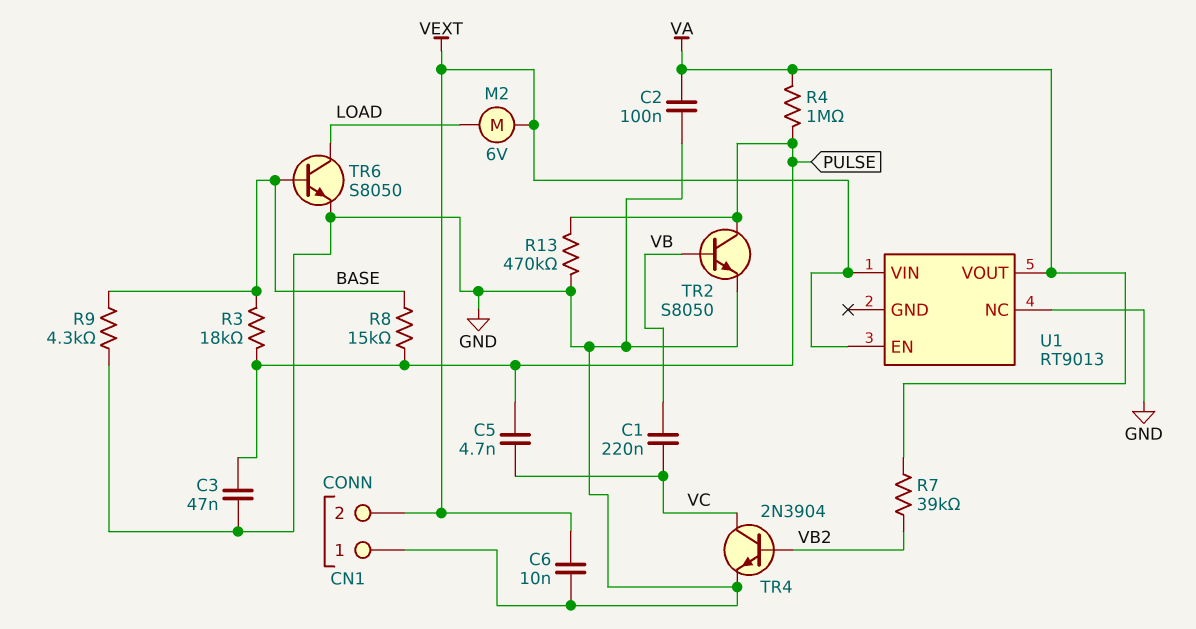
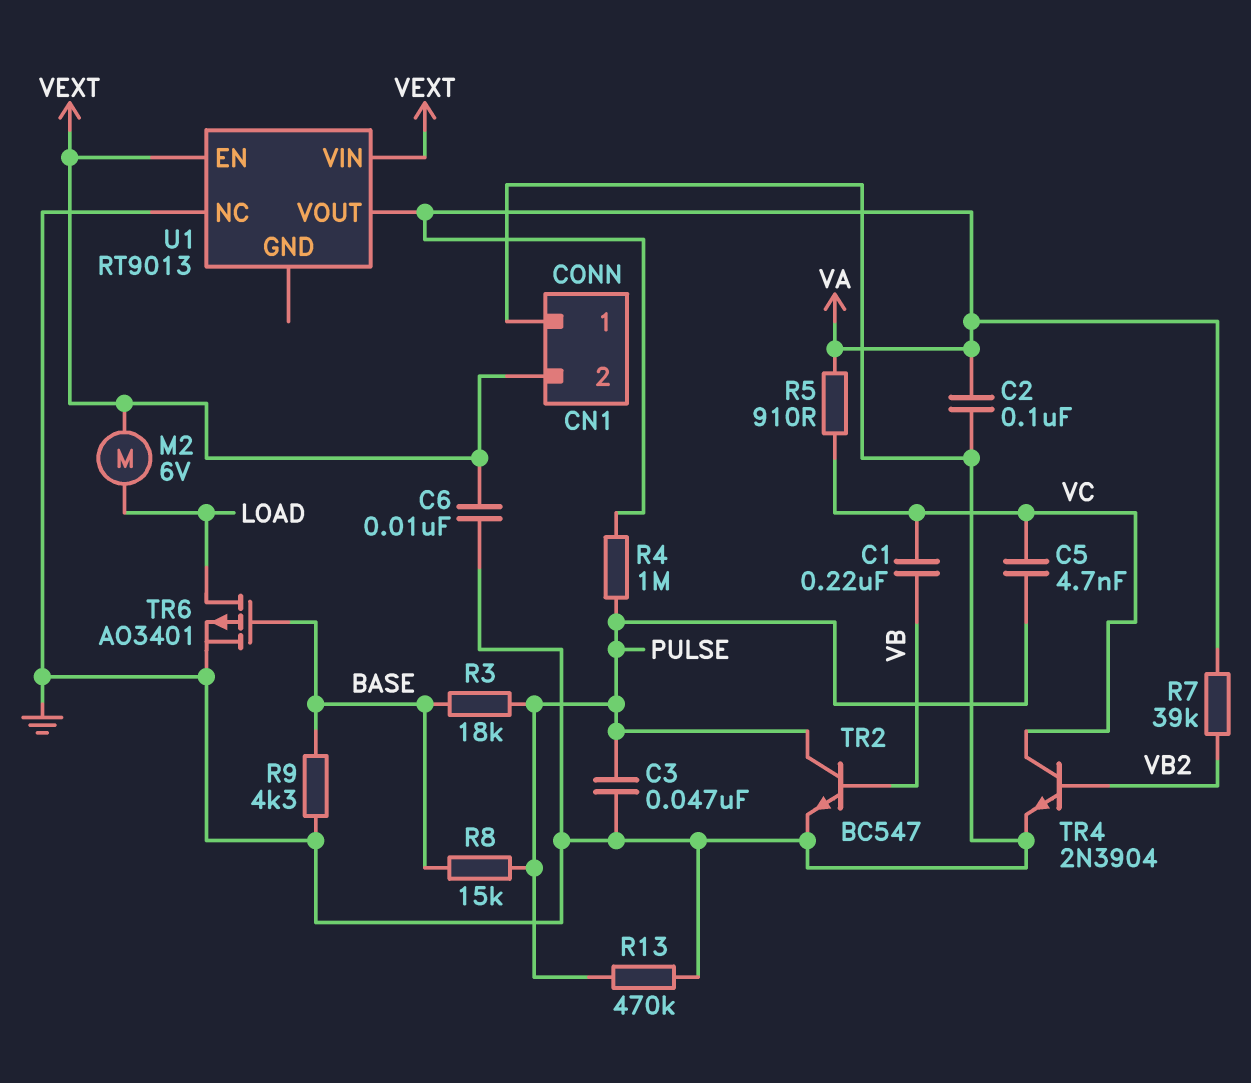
R5: none -> 910 (VA, VC)
TR2: NPN S8050 (B VB, C PULSE, E GND) -> NPN BC547 (B VB, C PULSE, E GND)
TR6: NPN S8050 (B BASE, C LOAD, E GND) -> PMOS AO3401 (G BASE, D LOAD, S GND)

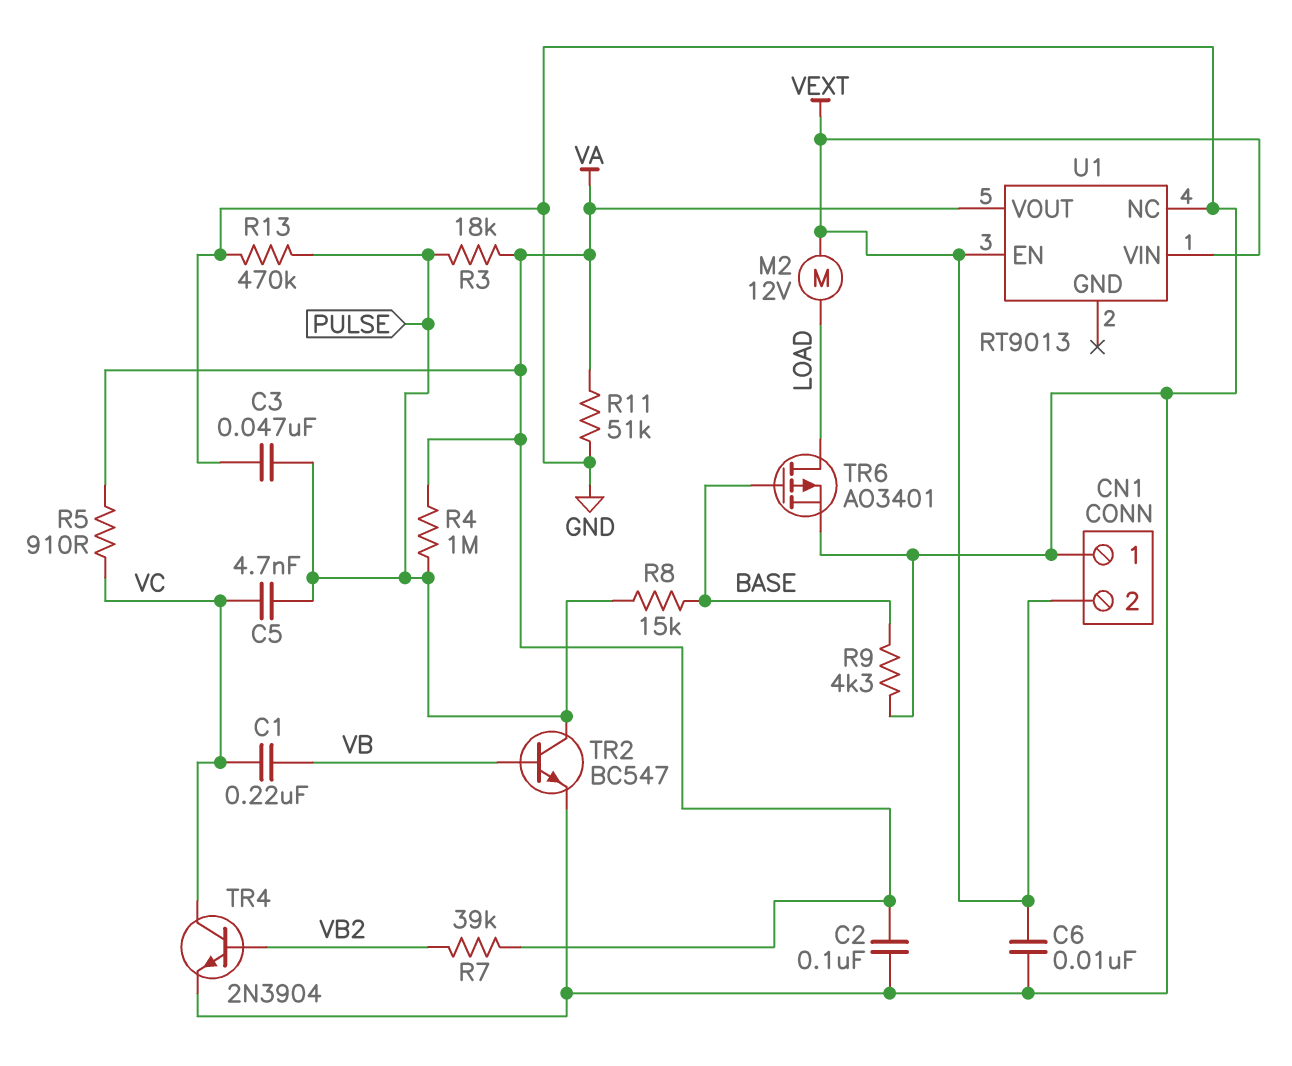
M2: motor 6V (LOAD, VEXT) -> motor 12V (LOAD, VEXT)
R3: 18k (BASE, PULSE) -> 18k (PULSE, VA)
R11: none -> 51k (GND, VA)

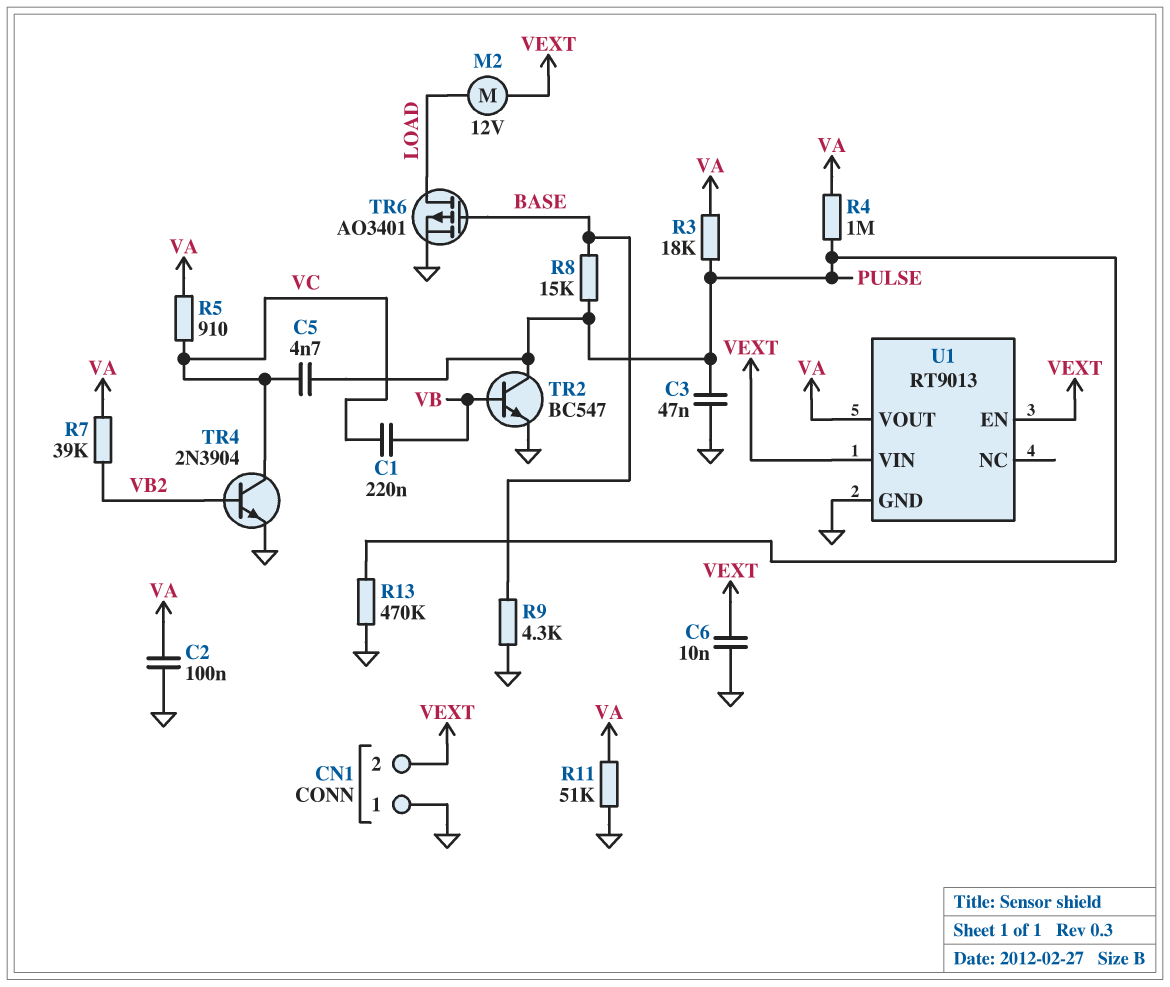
U1 pin GND: none -> GND
U1 pin NC: GND -> none

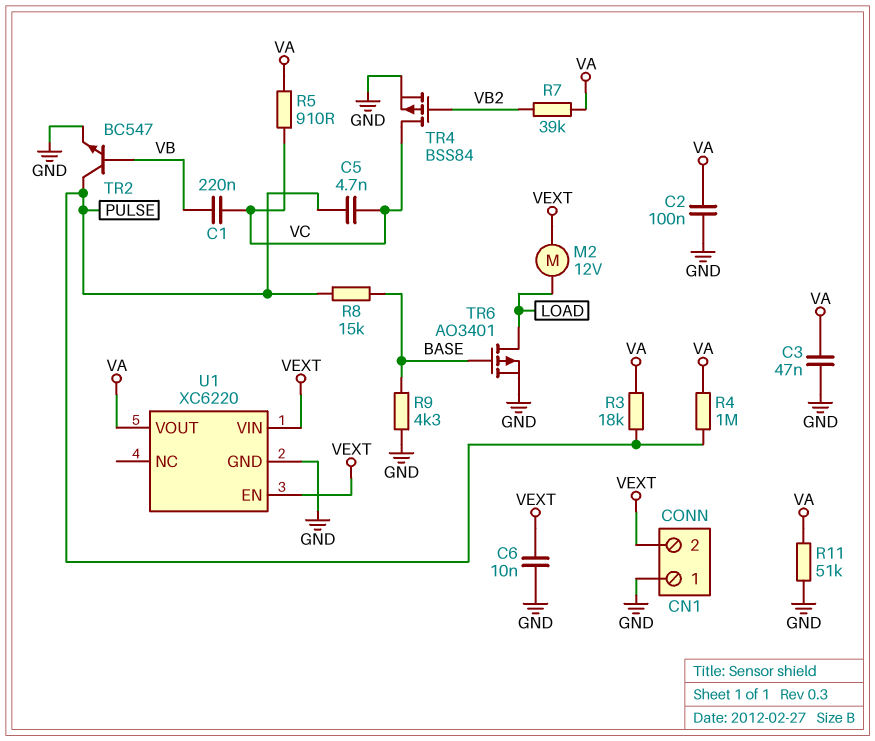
C3: 47nF (GND, PULSE) -> 47nF (GND, VA)
R13: 470k (GND, PULSE) -> none
TR4: NPN 2N3904 (B VB2, C VC, E GND) -> PMOS BSS84 (G VB2, D VC, S GND)
U1: RT9013 -> XC6220

